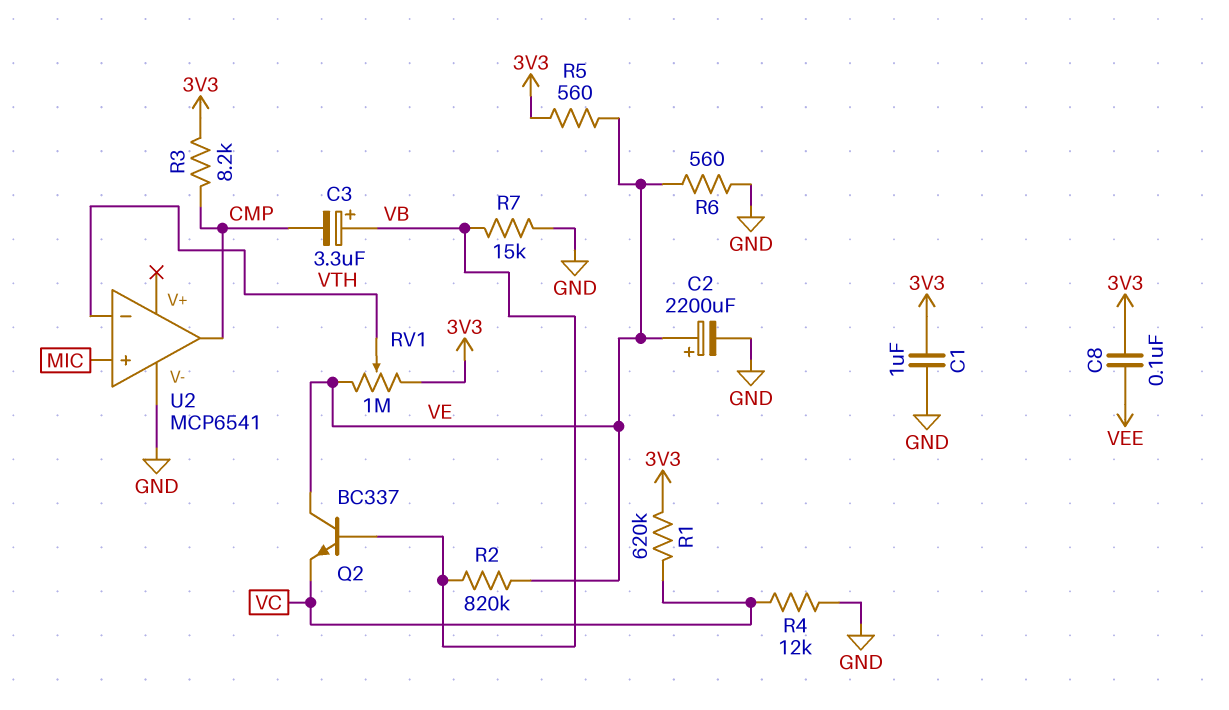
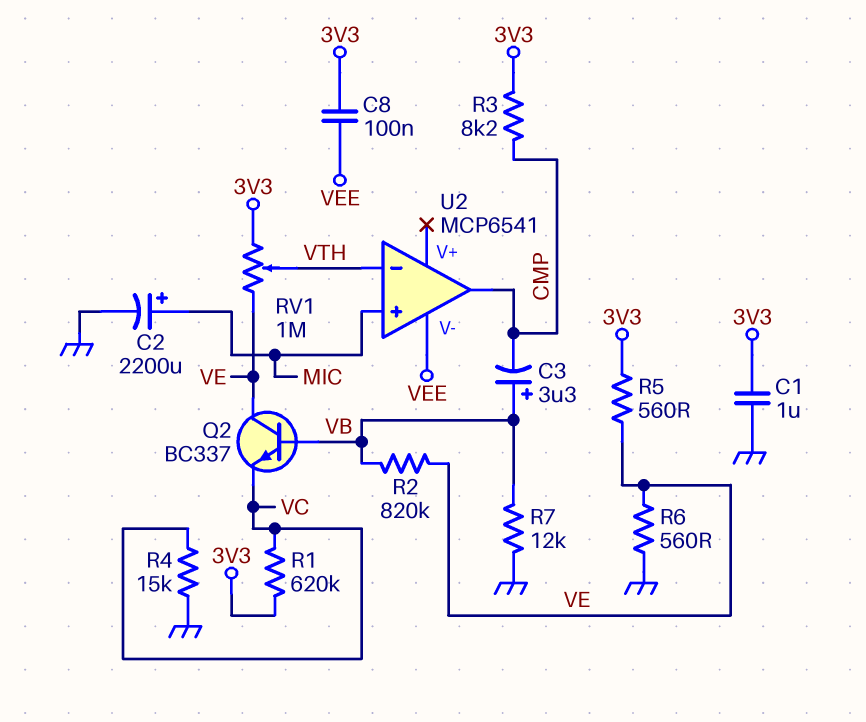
C2: 2200uF (plus VE, minus GND) -> 2200uF (plus MIC, minus GND)
R4: 12k (GND, VC) -> 15k (GND, VC)
R7: 15k (GND, VB) -> 12k (GND, VB)
U2 pin V-: GND -> VEE

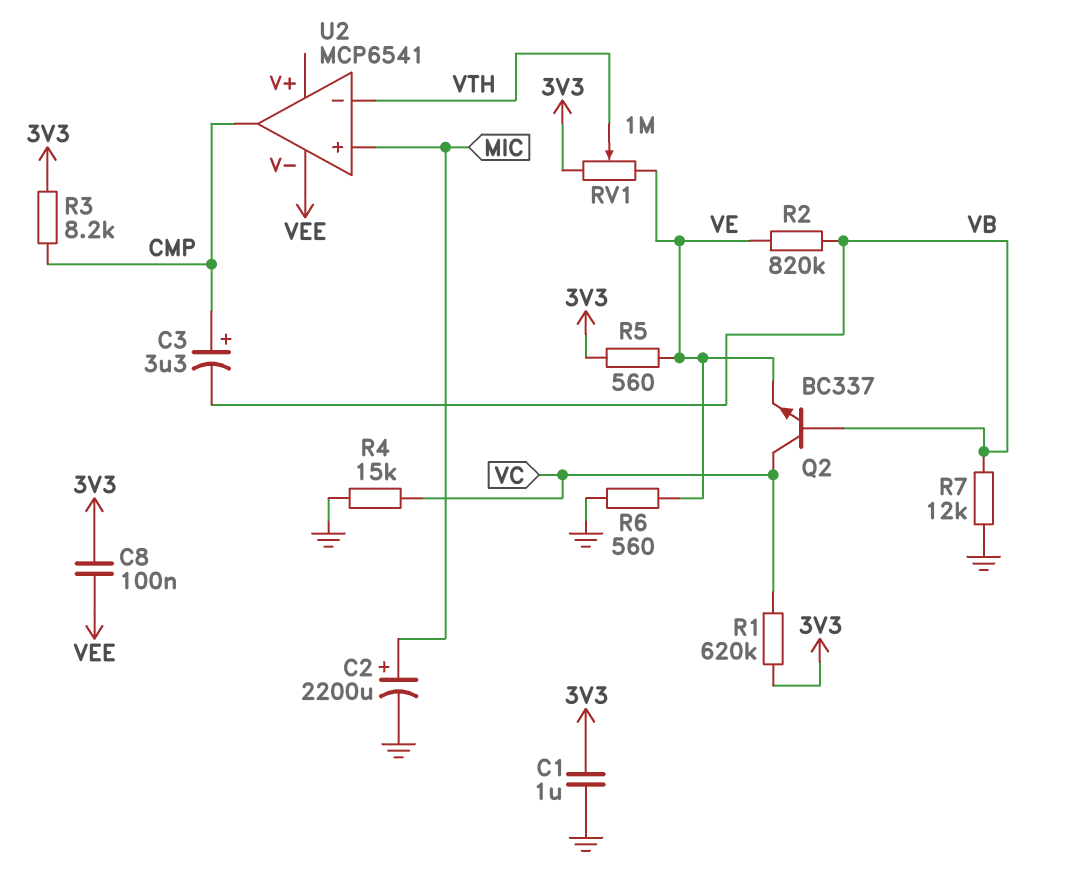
C3: 3.3uF (plus VB, minus CMP) -> 3.3uF (plus CMP, minus VB)
Q2: NPN BC337 (B VB, C VE, E VC) -> NPN BC337 (B VB, C VC, E VE)

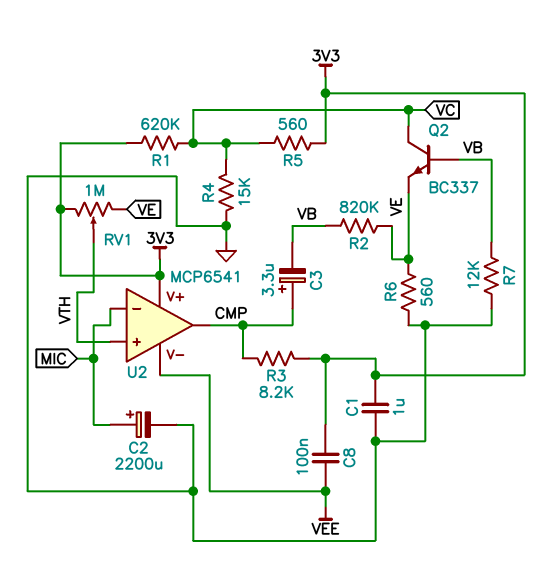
R5: 560 (3V3, VE) -> 560 (3V3, VC)
U2 pin V+: none -> 3V3
U2 pin in+: MIC -> VTH
U2 pin in-: VTH -> MIC

